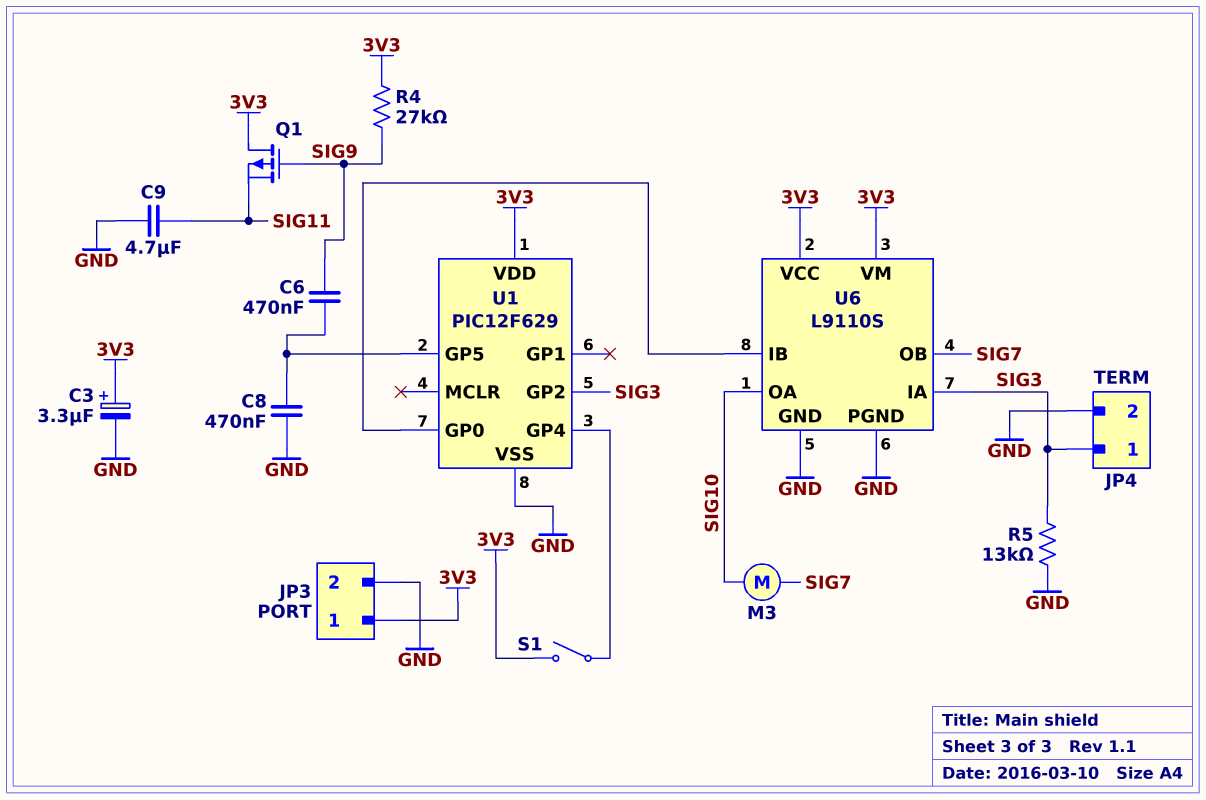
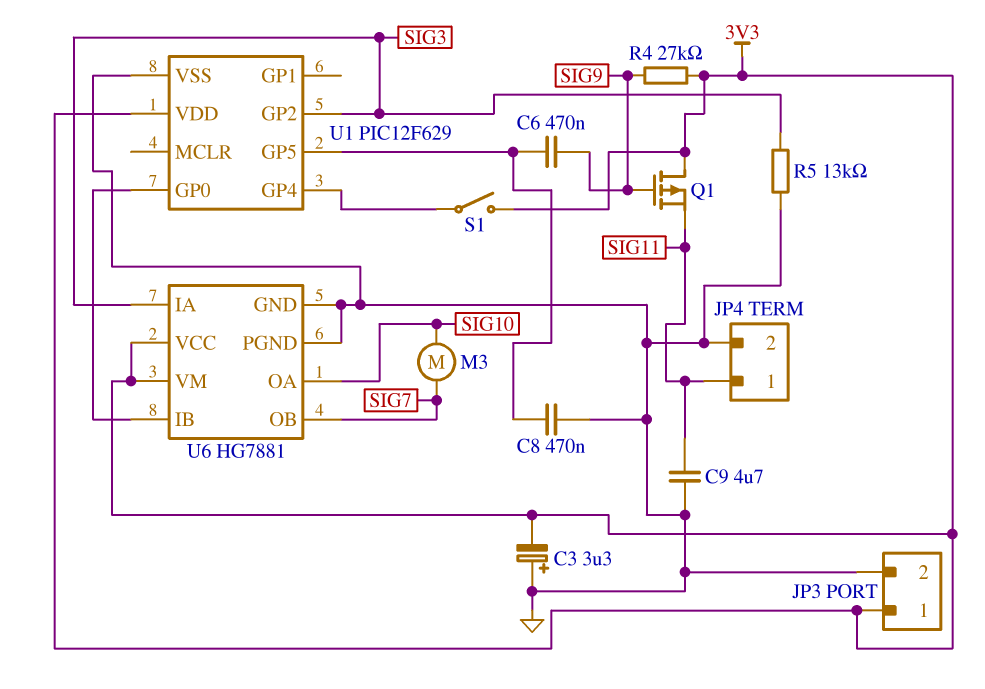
C3: 3.3uF (plus 3V3, minus GND) -> 3.3uF (plus GND, minus 3V3)
JP4 pin 1: SIG3 -> SIG11
U6: L9110S -> HG7881

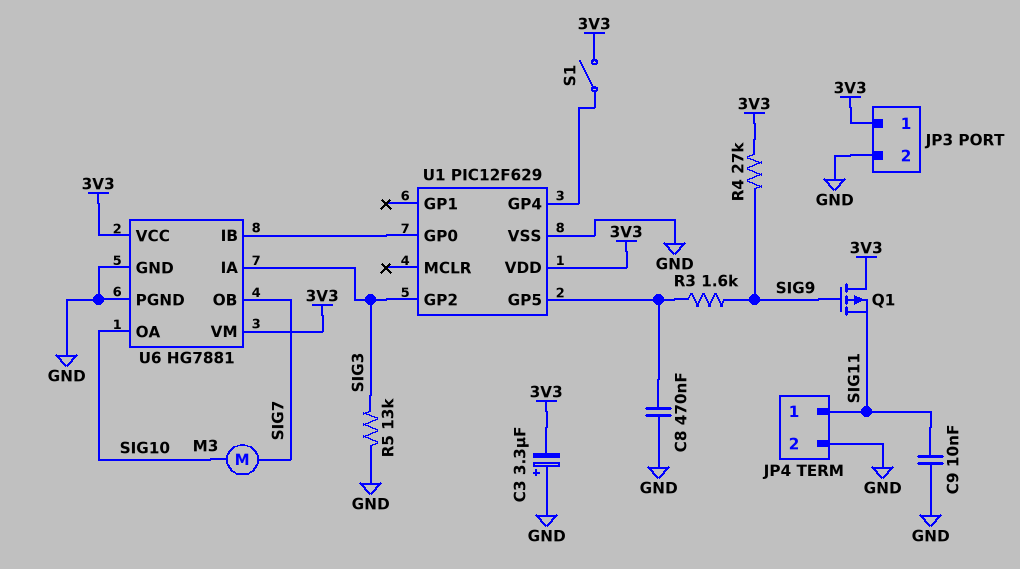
C6: 470nF (SIG9, U1/GP5) -> none
C9: 4.7uF (GND, SIG11) -> 10nF (GND, SIG11)
R3: none -> 1.6k (SIG9, U1/GP5)

